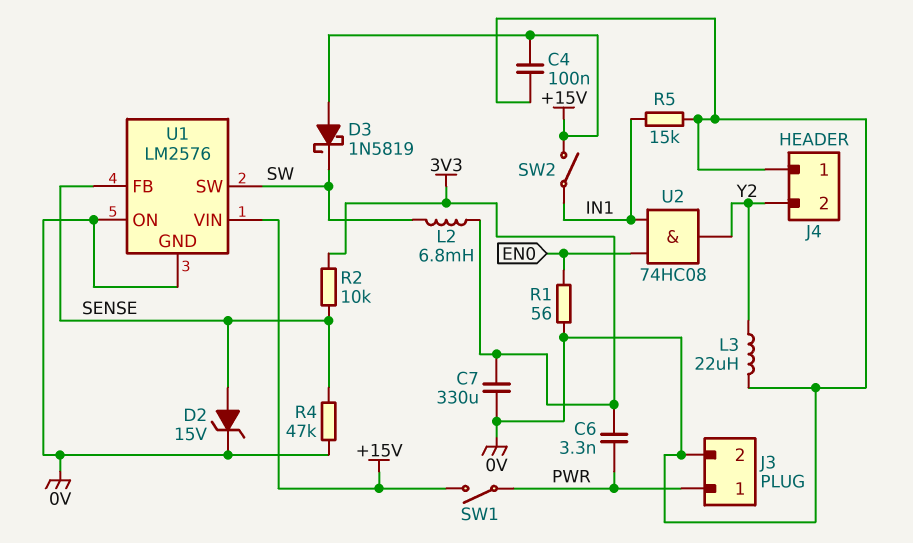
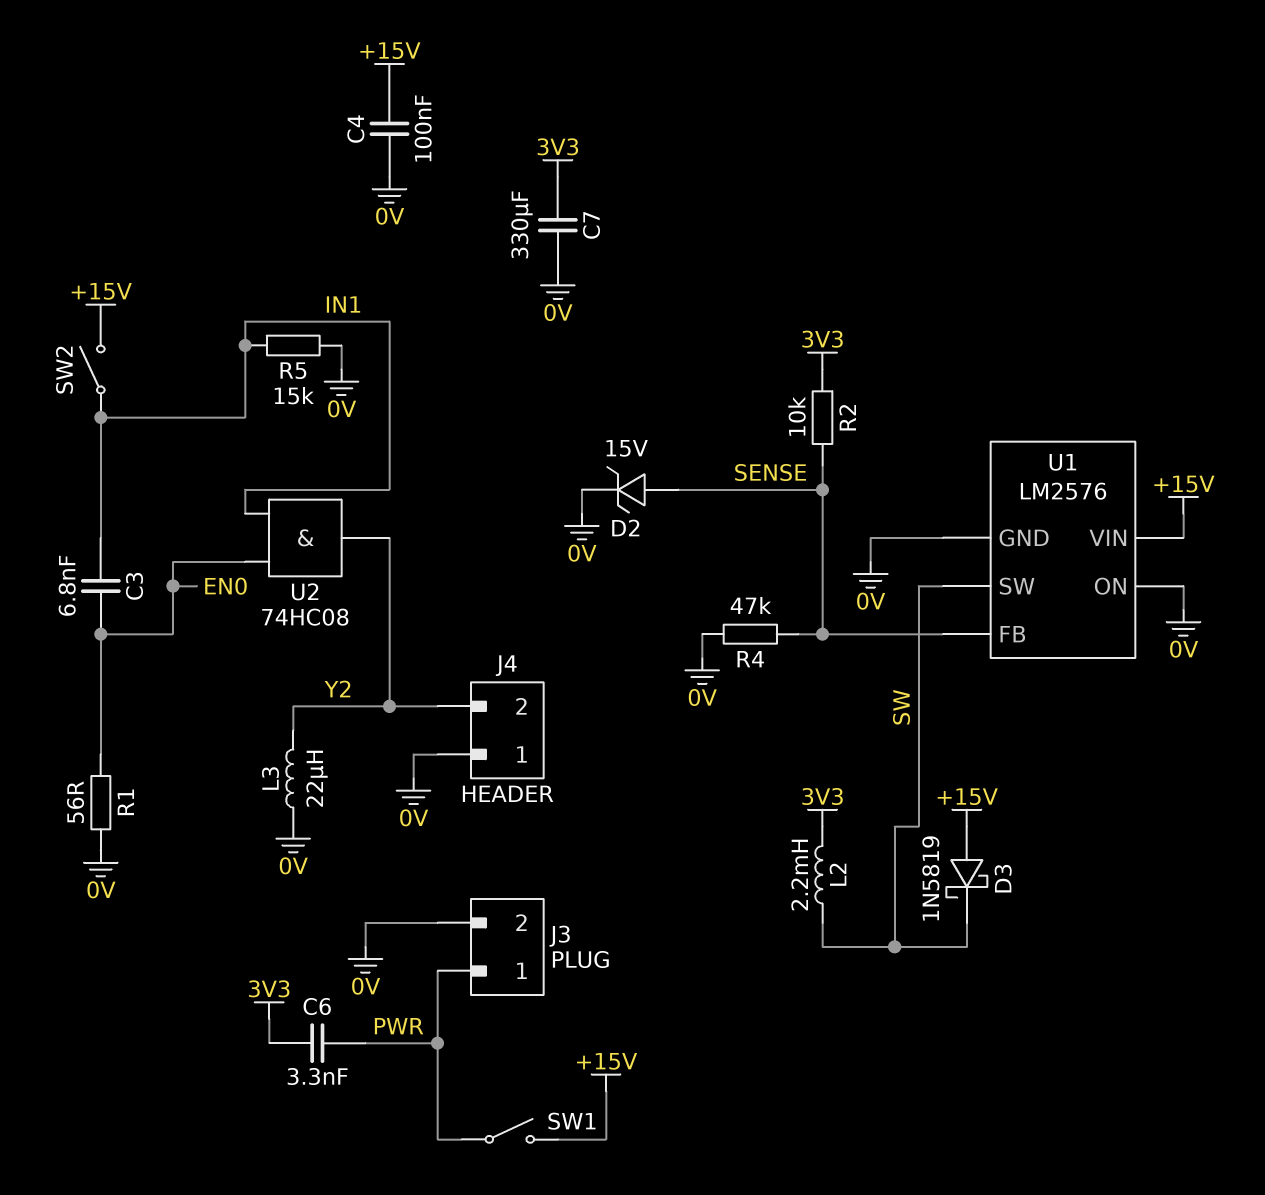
C3: none -> 6.8nF (EN0, IN1)
L2: 6.8mH (3V3, SW) -> 2.2mH (3V3, SW)

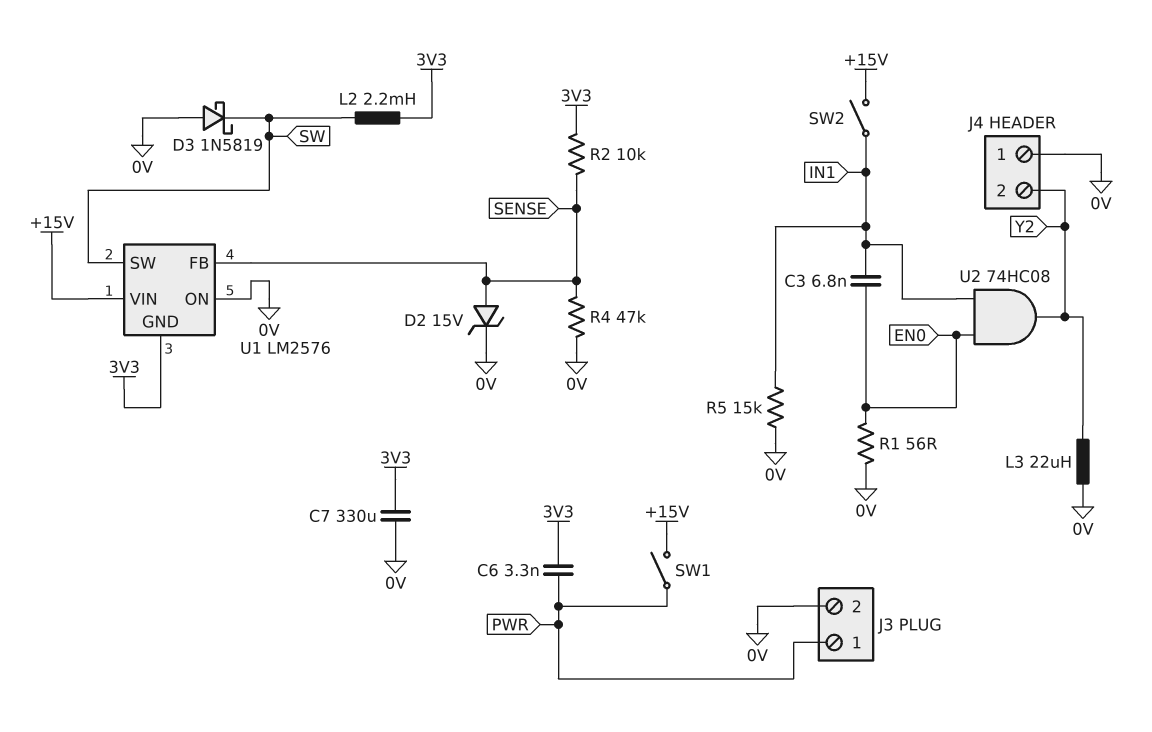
C4: 100nF (+15V, 0V) -> none
D3: schottky 1N5819 (A +15V, K SW) -> schottky 1N5819 (A 0V, K SW)
U1 pin GND: 0V -> 3V3

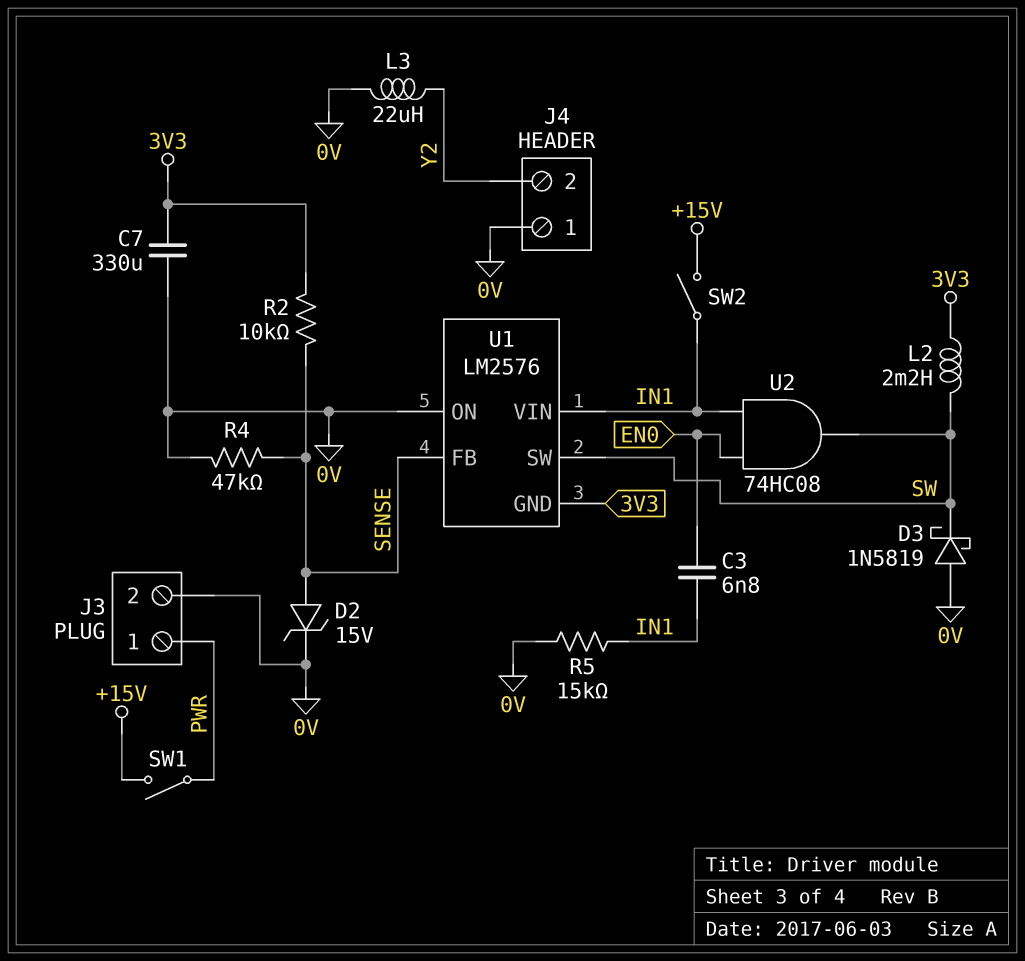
C6: 3.3nF (3V3, PWR) -> none
R1: 56 (0V, EN0) -> none
U1 pin VIN: +15V -> IN1
U2: AND 74HC08 (in EN0, in IN1, out Y2) -> AND 74HC08 (in EN0, in IN1, out SW)

